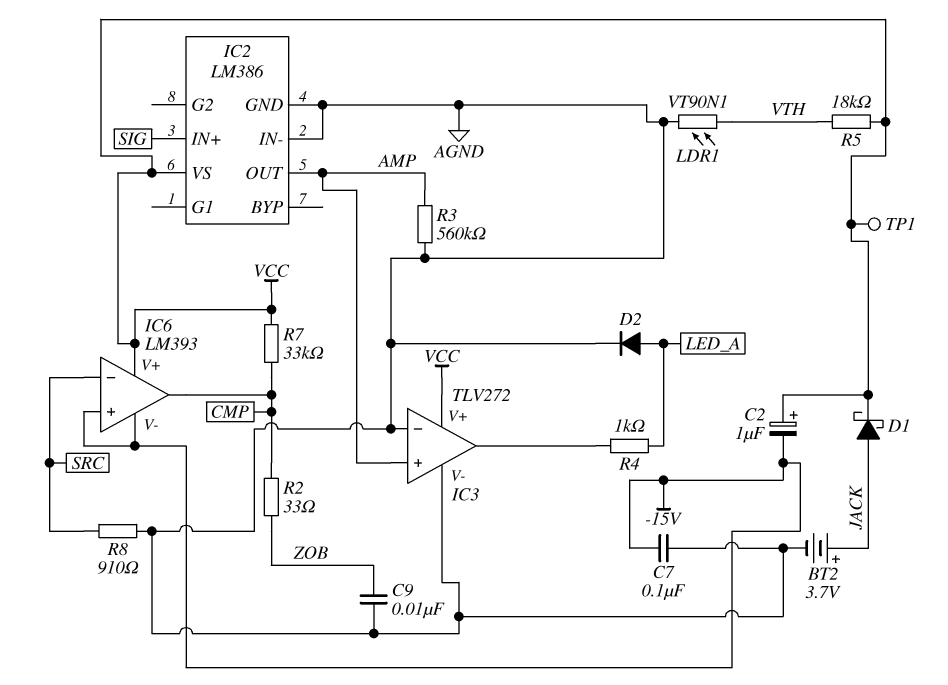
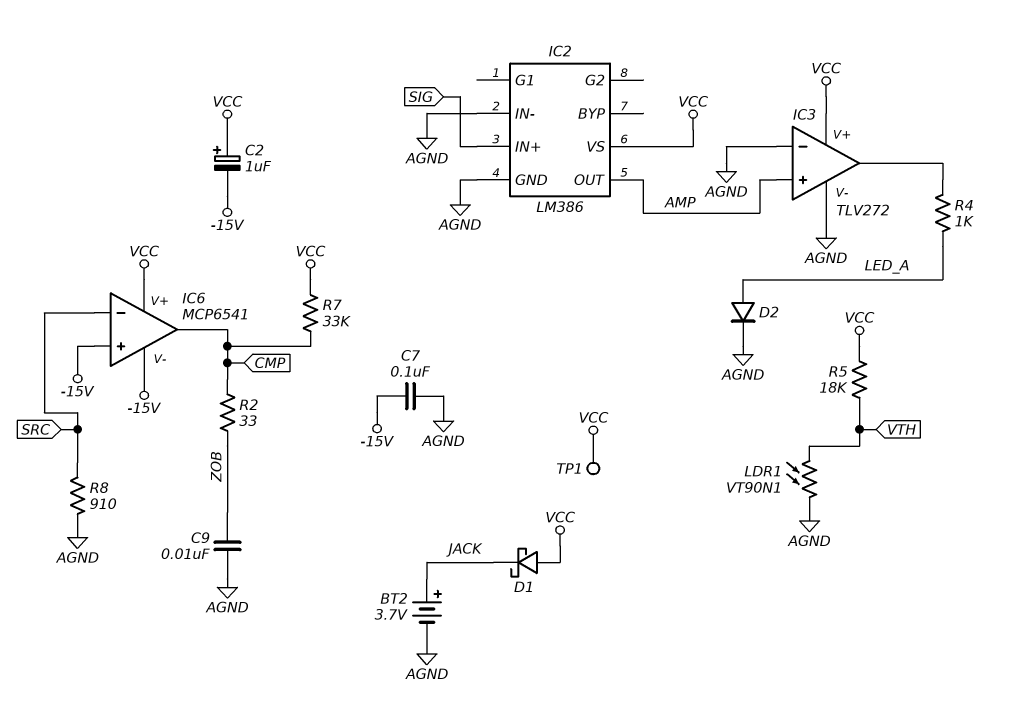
D1: schottky (A JACK, K VCC) -> schottky (A VCC, K JACK)
IC6: LM393 -> MCP6541
R3: 560k (AGND, AMP) -> none

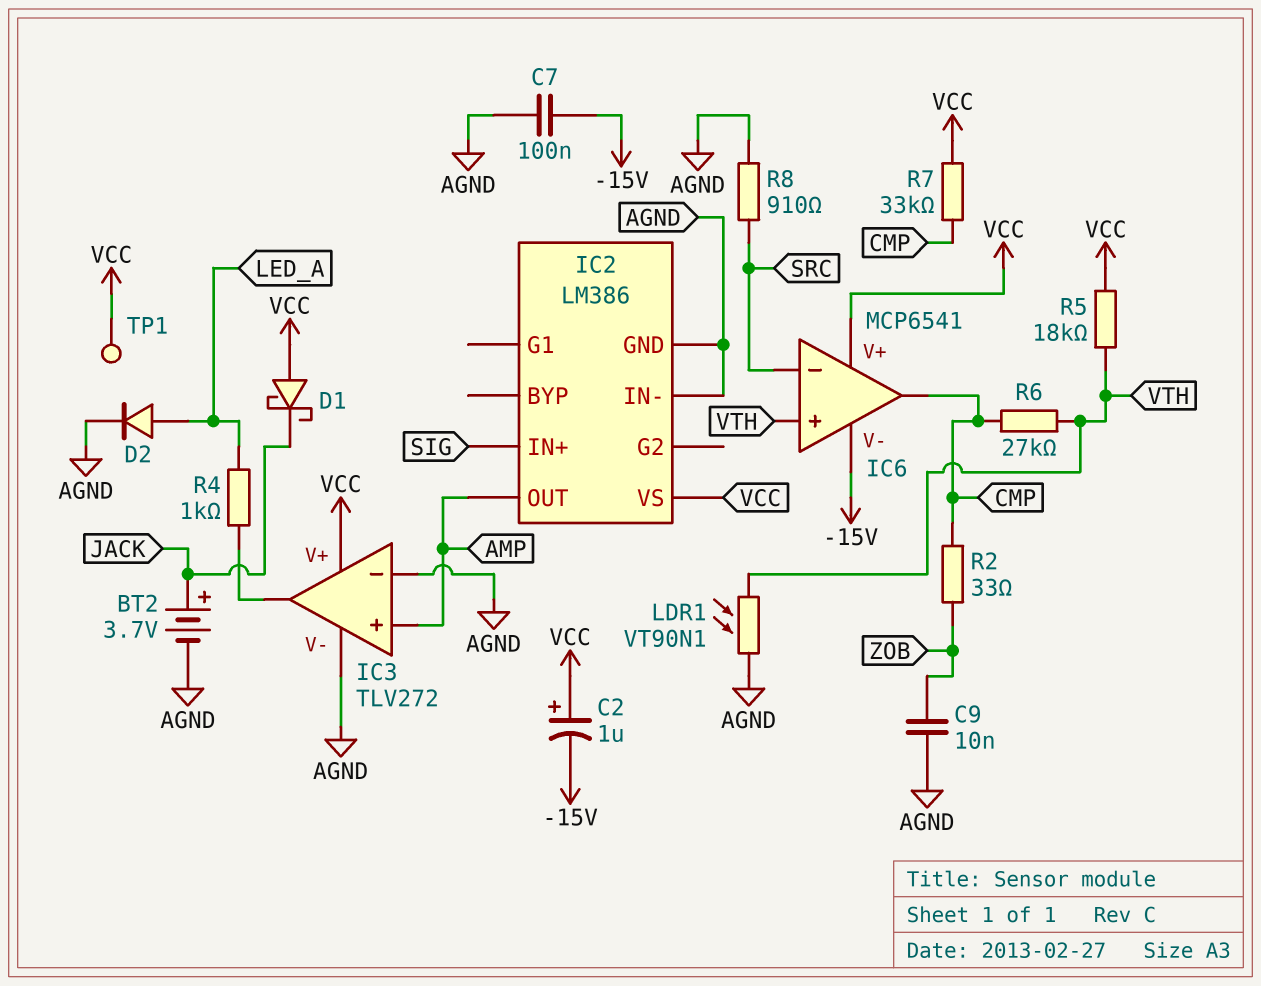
IC6 pin in+: -15V -> VTH
R6: none -> 27k (CMP, VTH)

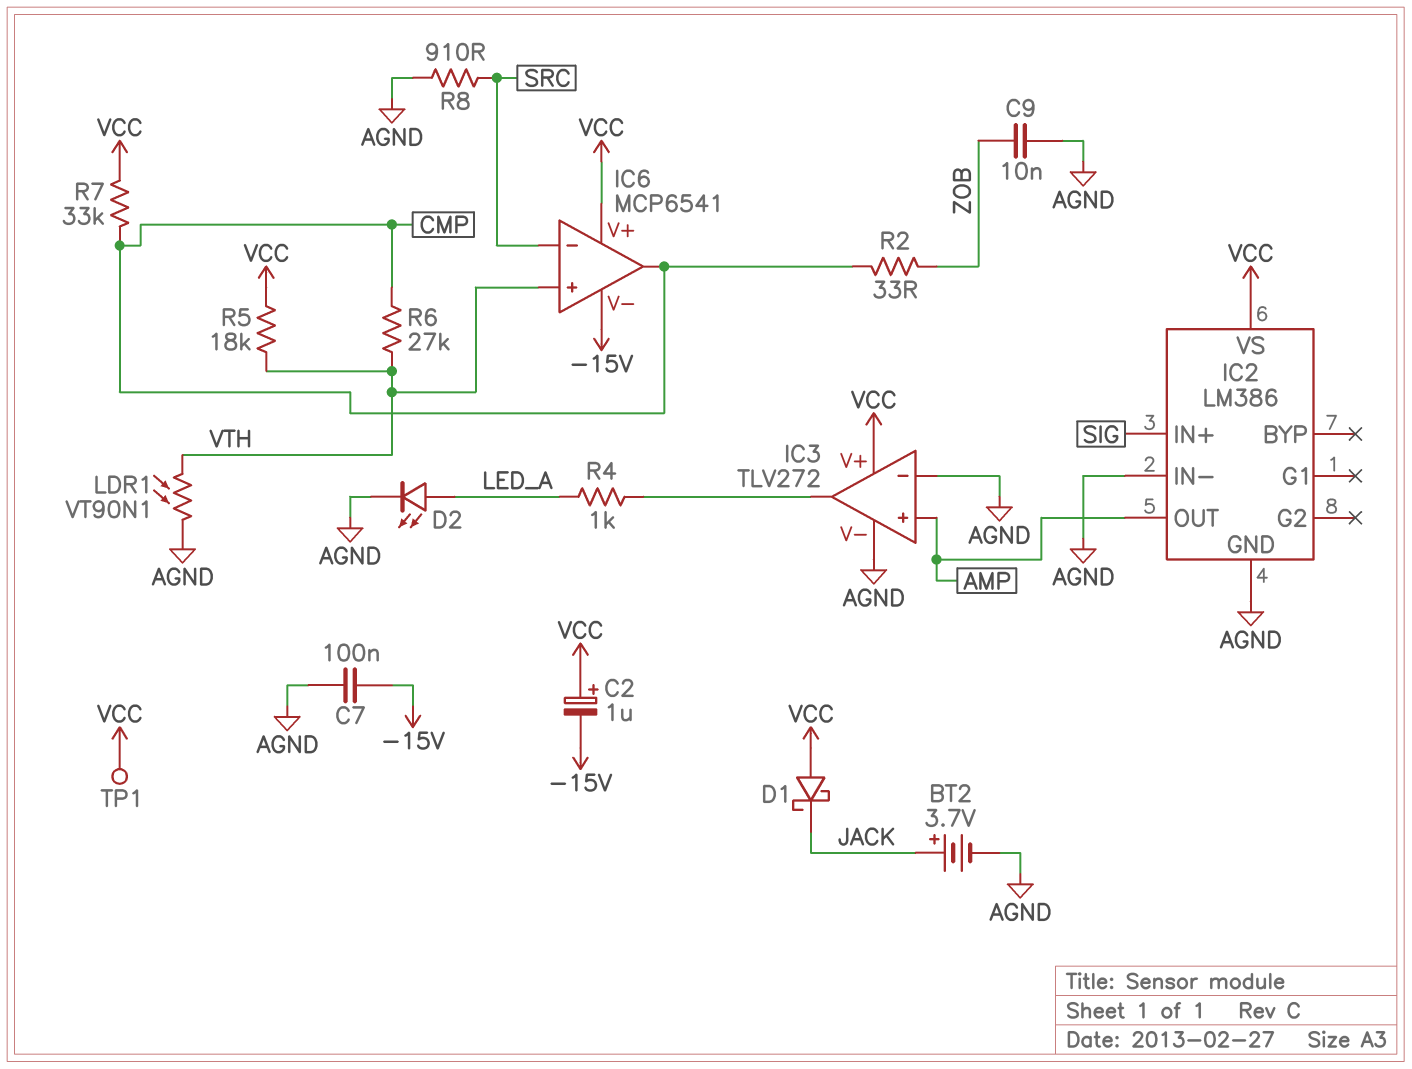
D2: diode (A LED_A, K AGND) -> LED (A LED_A, K AGND)

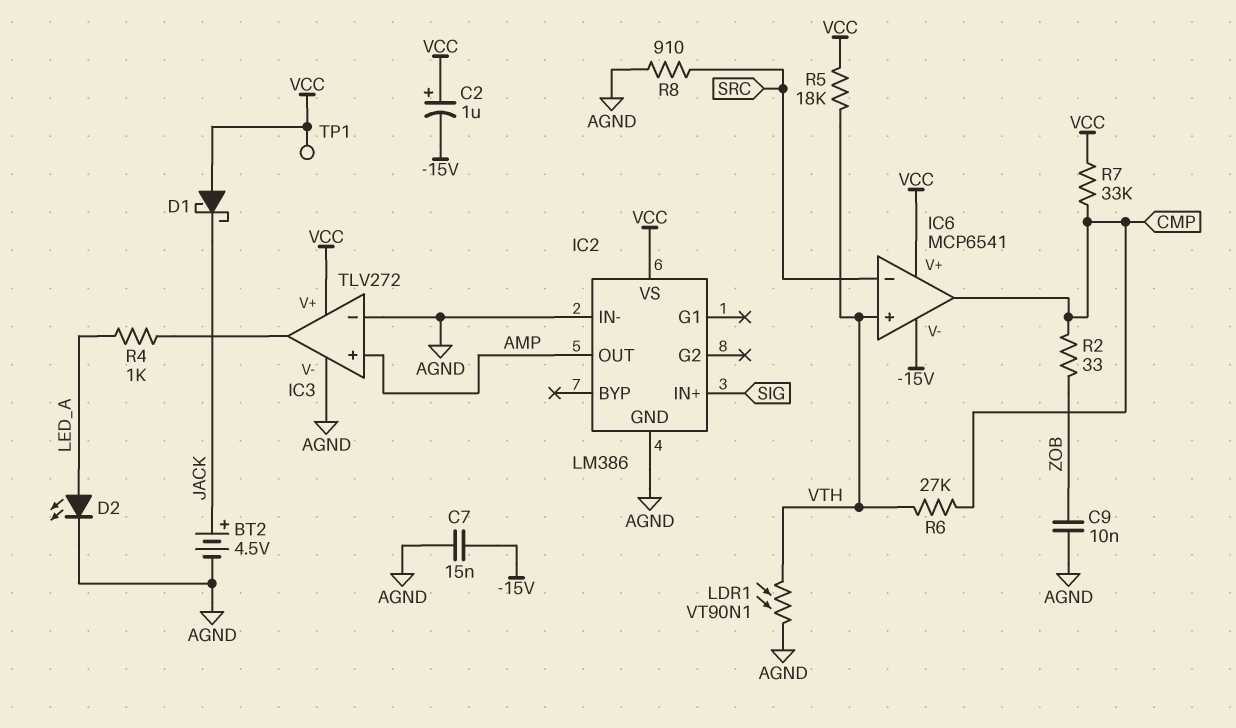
BT2: 3.7V (plus JACK, minus AGND) -> 4.5V (plus JACK, minus AGND)
C7: 100nF (-15V, AGND) -> 15nF (-15V, AGND)

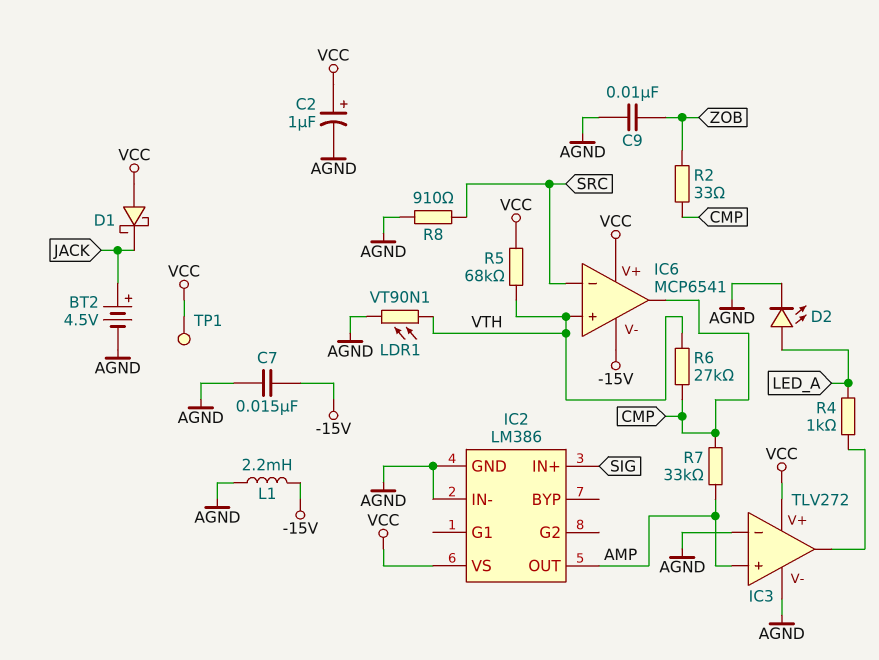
C2: 1uF (plus VCC, minus -15V) -> 1uF (plus VCC, minus AGND)
L1: none -> 2.2mH (-15V, AGND)
R5: 18k (VCC, VTH) -> 68k (VCC, VTH)
R7: 33k (CMP, VCC) -> 33k (AMP, CMP)

